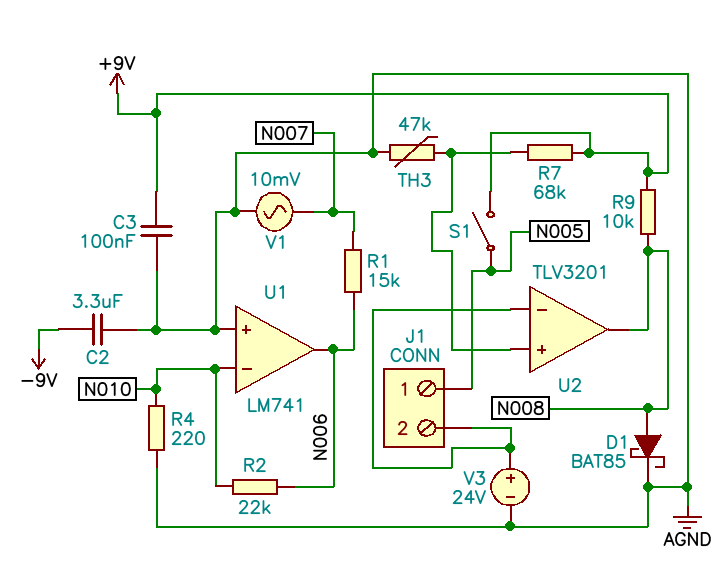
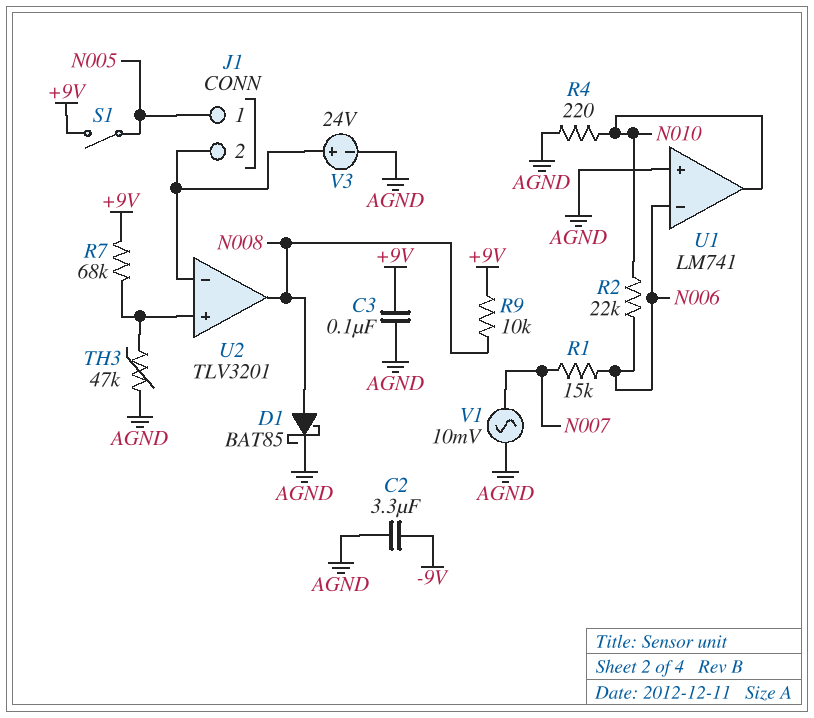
U1 pin in-: N010 -> N006
U1 pin out: N006 -> N010

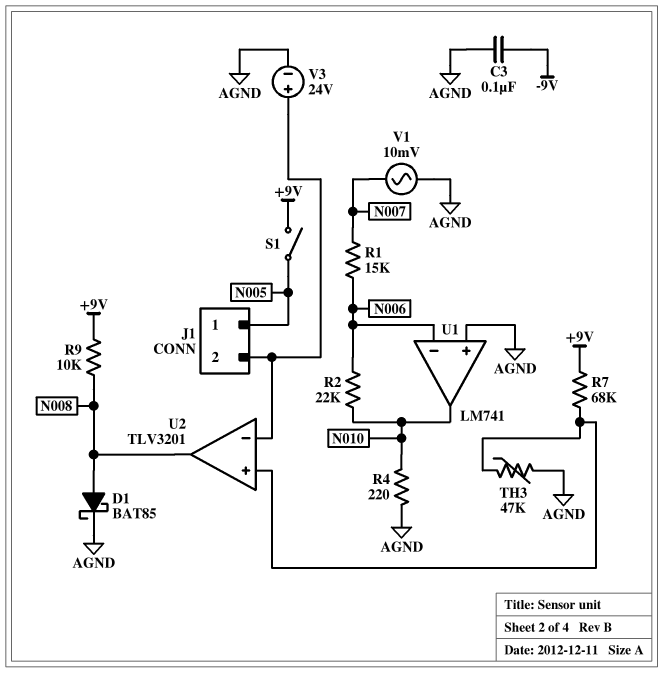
C2: 3.3uF (-9V, AGND) -> none
C3: 100nF (+9V, AGND) -> 100nF (-9V, AGND)

